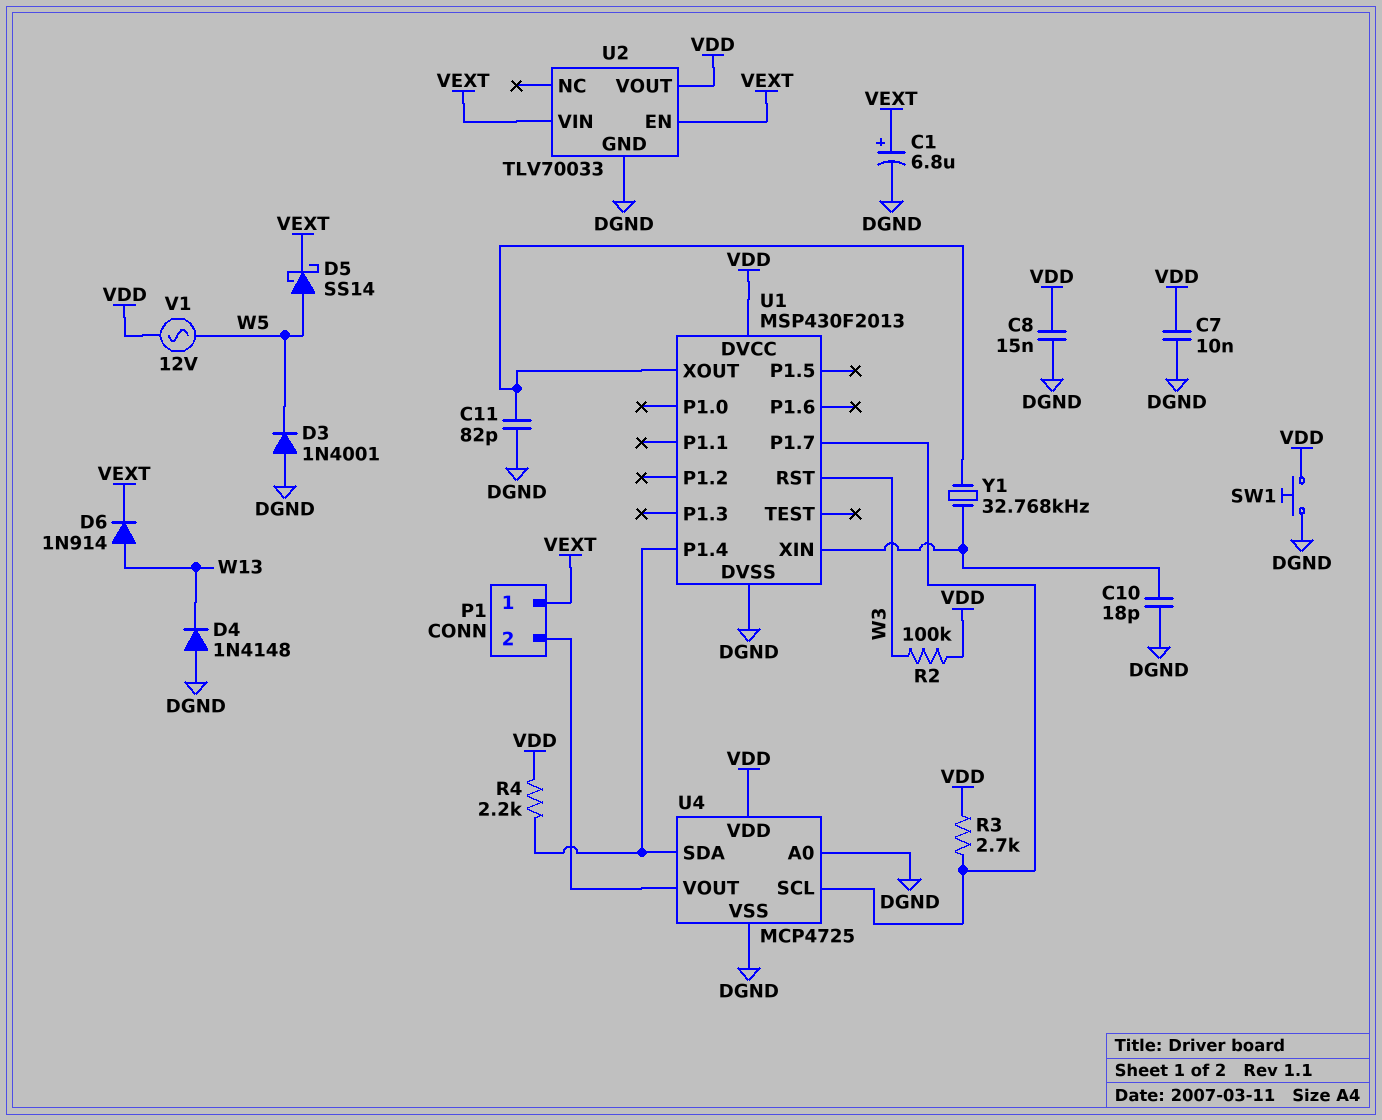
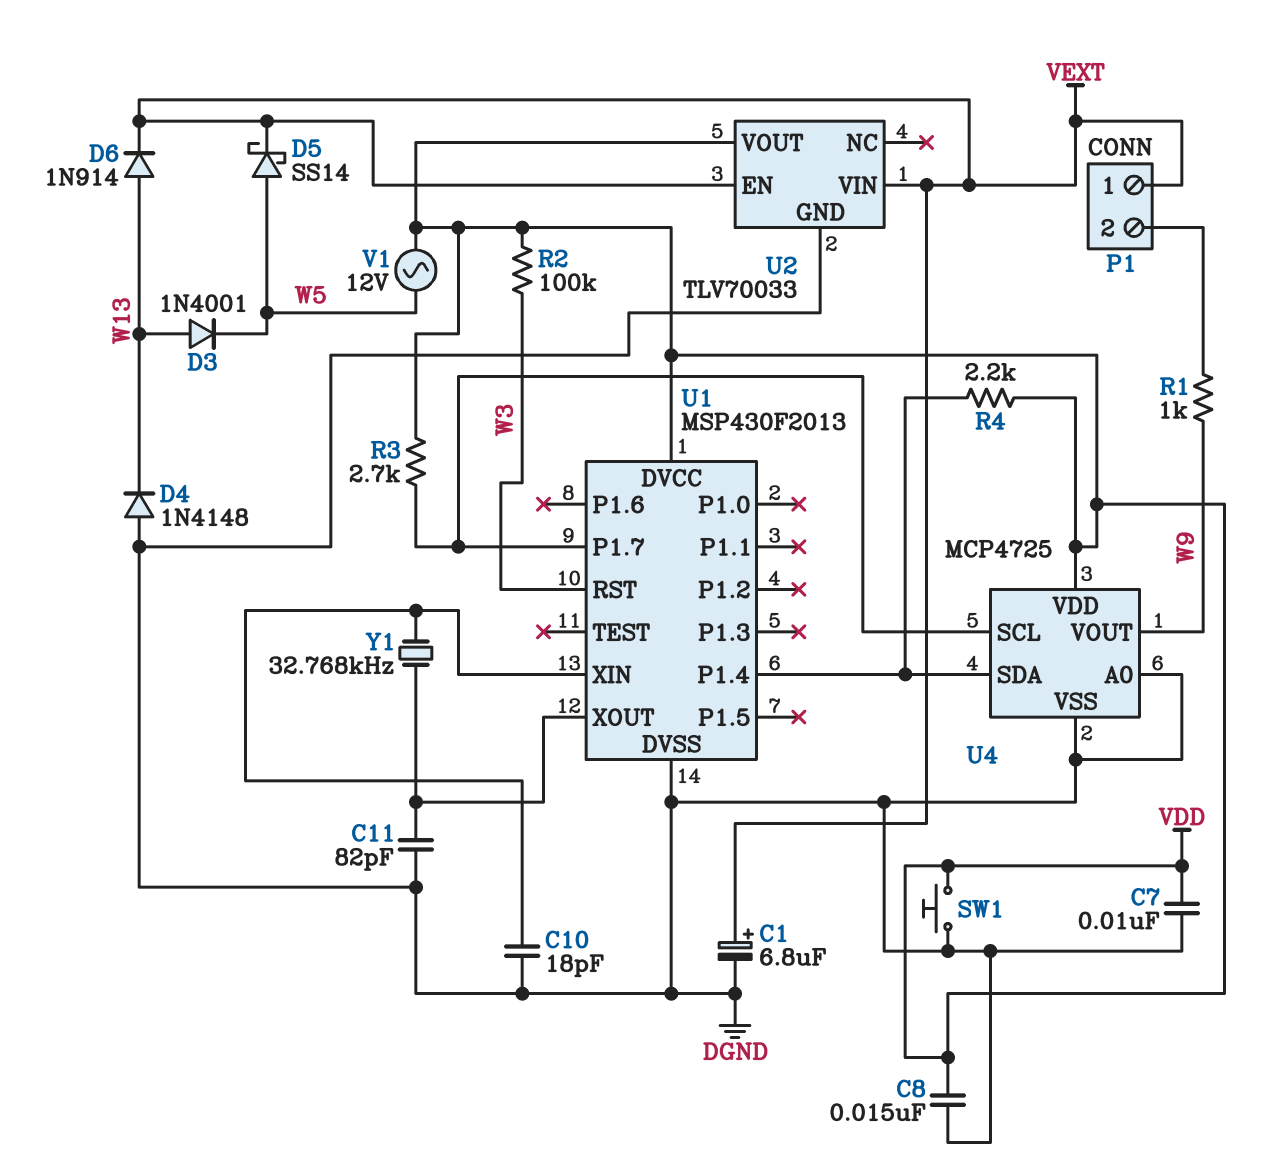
D3: diode 1N4001 (A DGND, K W5) -> diode 1N4001 (A W13, K W5)
R1: none -> 1k (P1/2, W9)
U4 pin VOUT: P1/2 -> W9

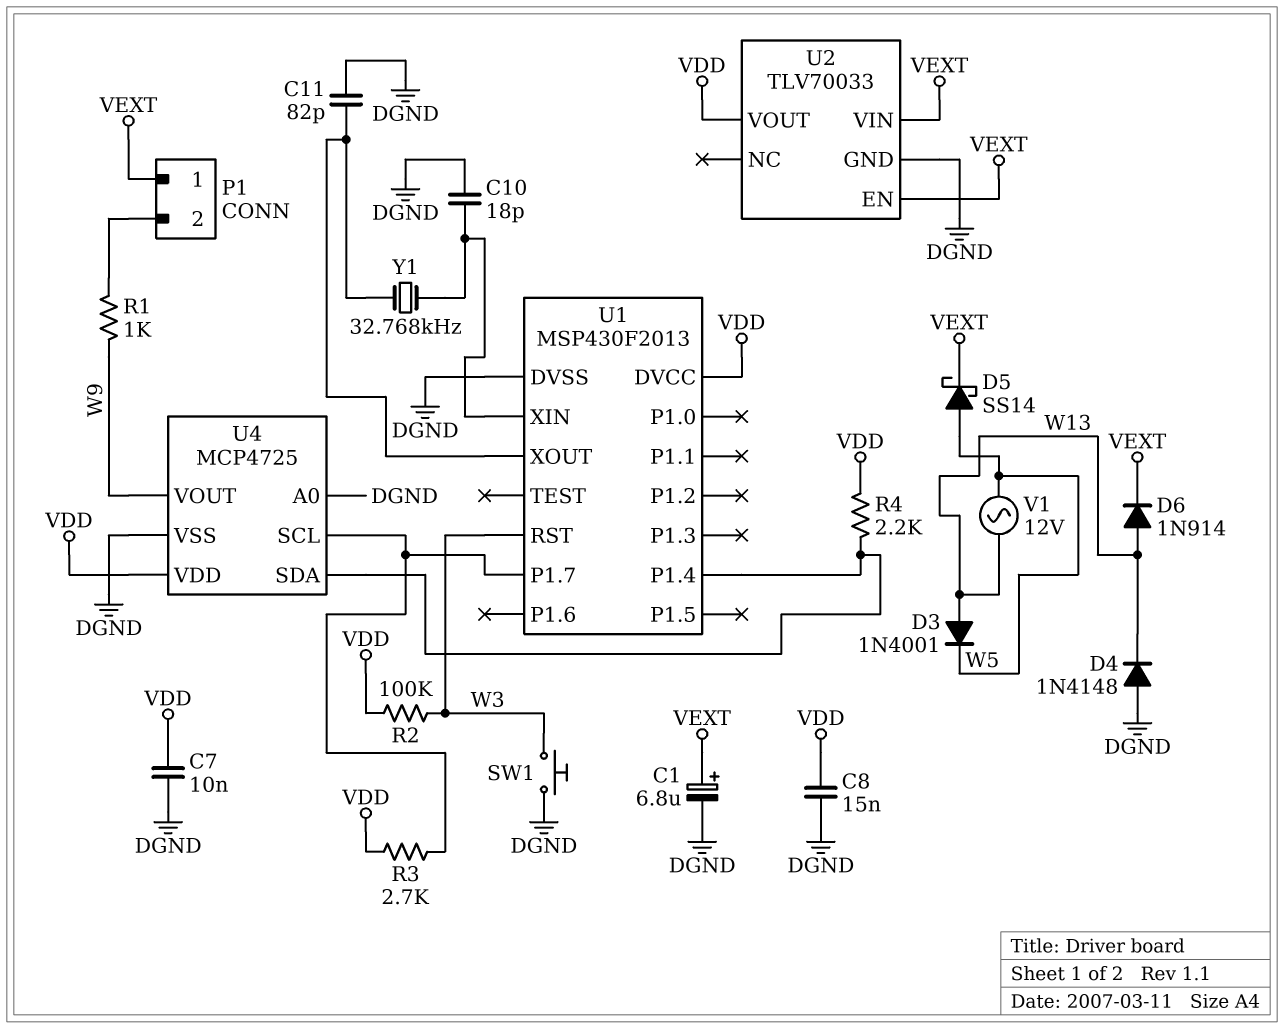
SW1: button (DGND, VDD) -> button (DGND, W3)
V1: AC 12V (VDD, W5) -> AC 12V (W5, W13)

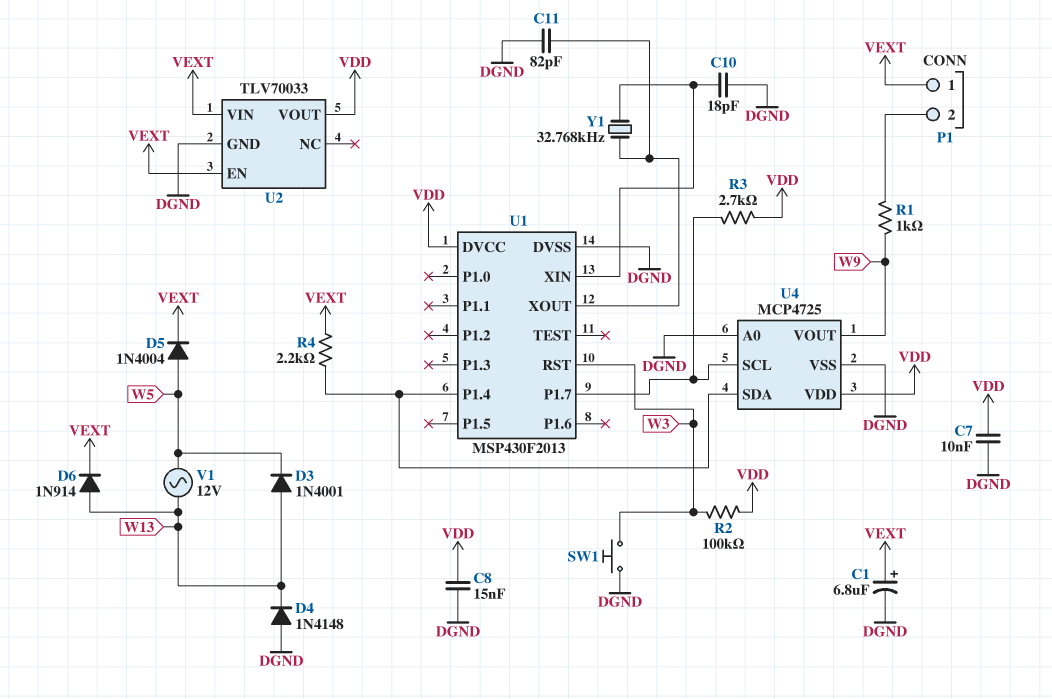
D5: schottky SS14 (A W5, K VEXT) -> diode 1N4004 (A W5, K VEXT)
R4: 2.2k (U1/P1.4, VDD) -> 2.2k (U1/P1.4, VEXT)

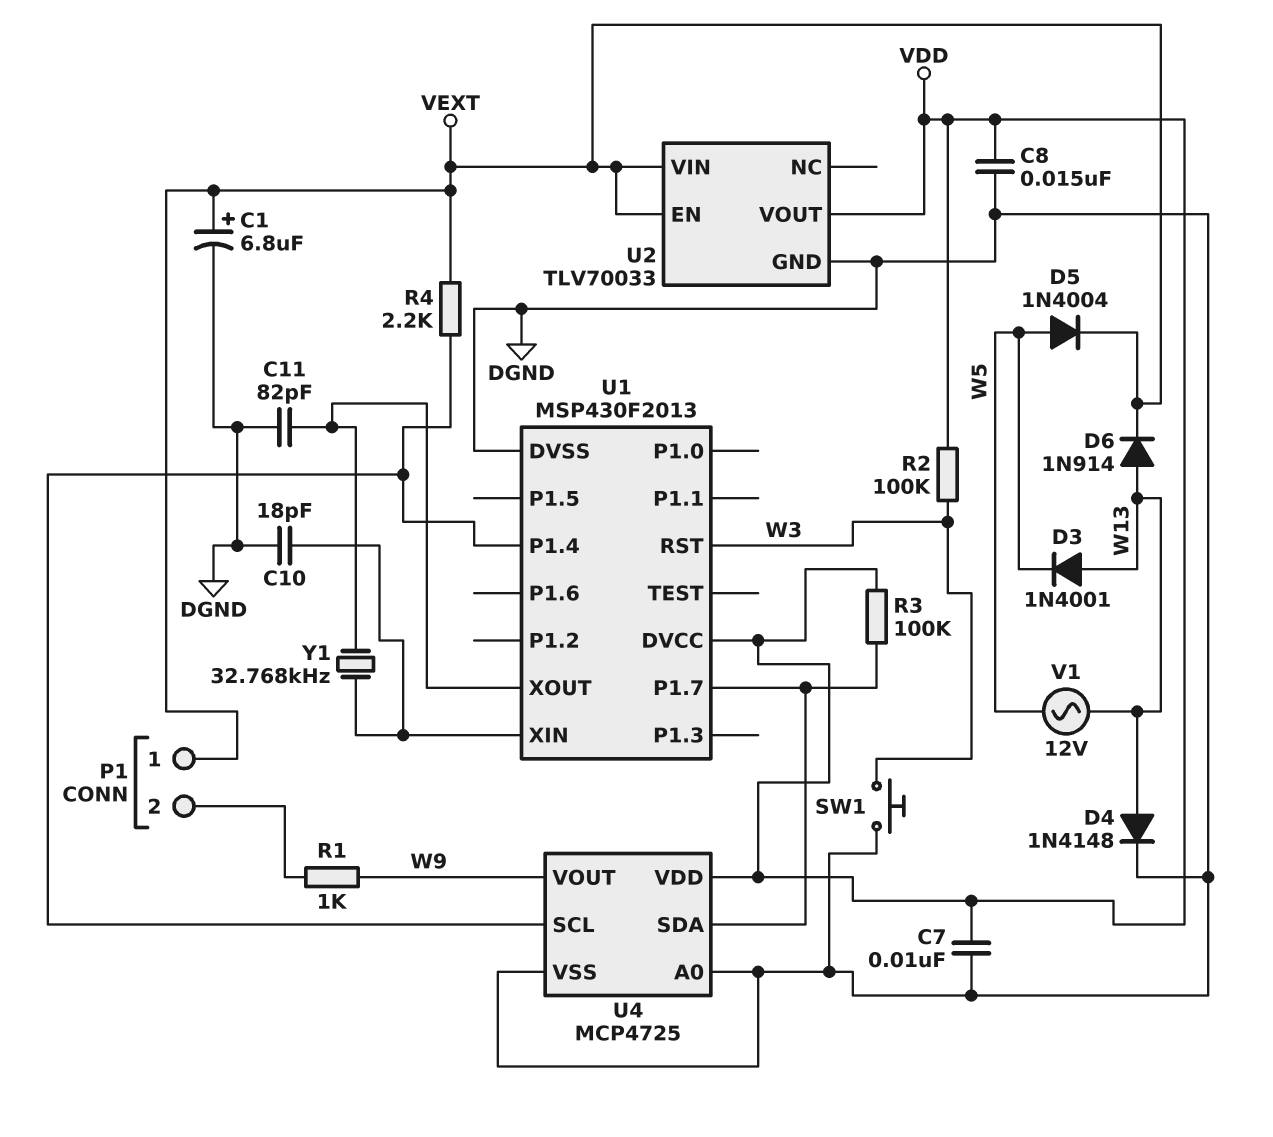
D4: diode 1N4148 (A DGND, K W13) -> diode 1N4148 (A W13, K DGND)
R3: 2.7k (U1/P1.7, VDD) -> 100k (U1/P1.7, VDD)
U4 pin SCL: U1/P1.7 -> U1/P1.4
U4 pin SDA: U1/P1.4 -> U1/P1.7

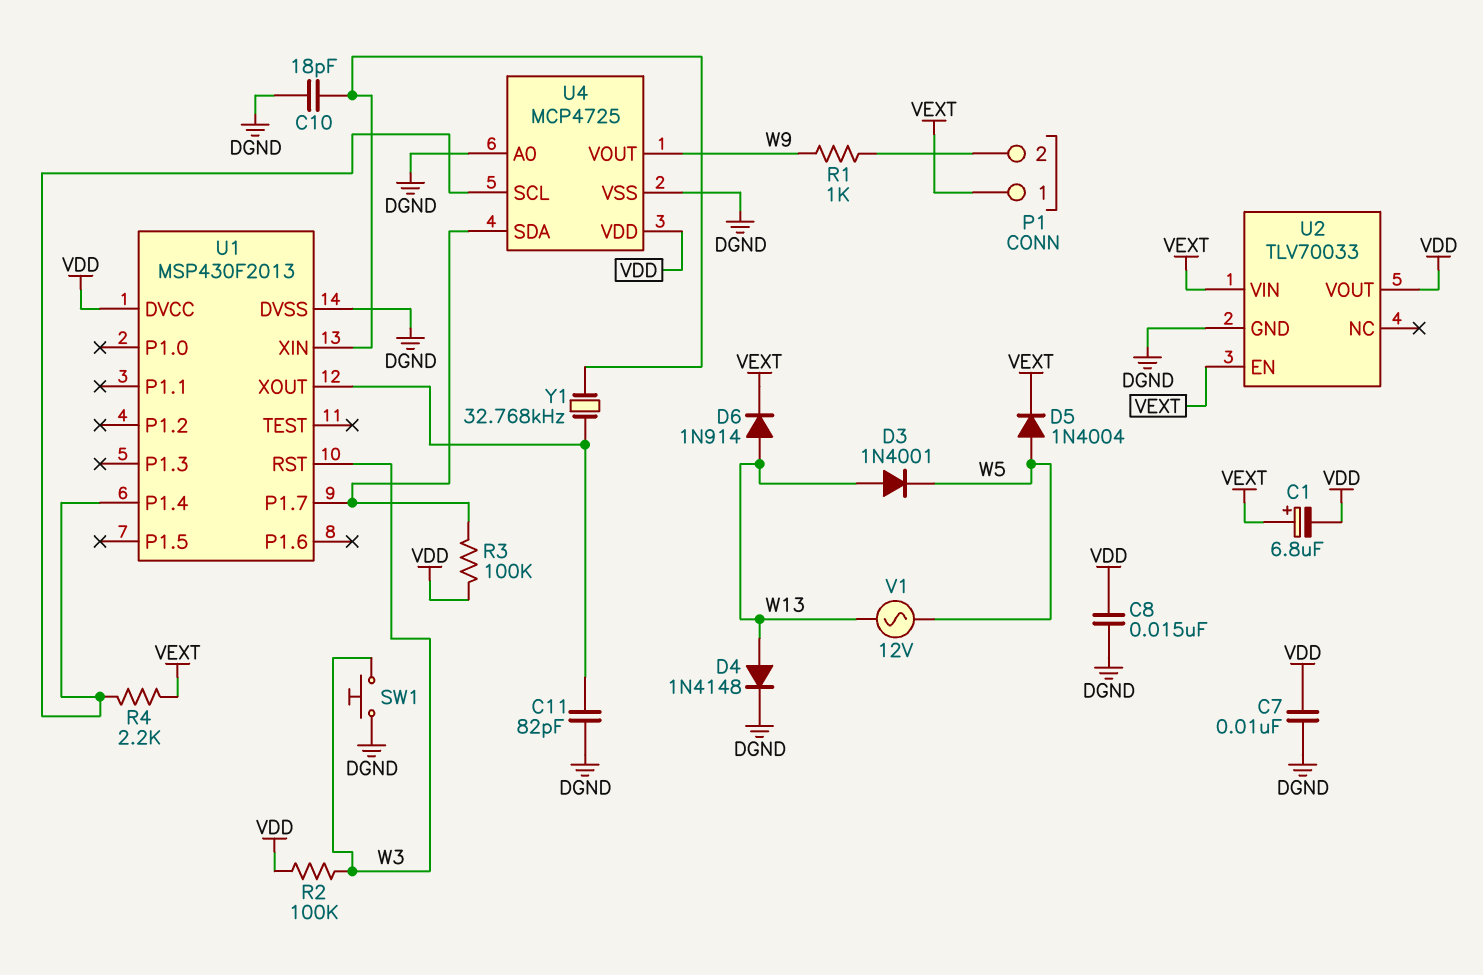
C1: 6.8uF (plus VEXT, minus DGND) -> 6.8uF (plus VEXT, minus VDD)

